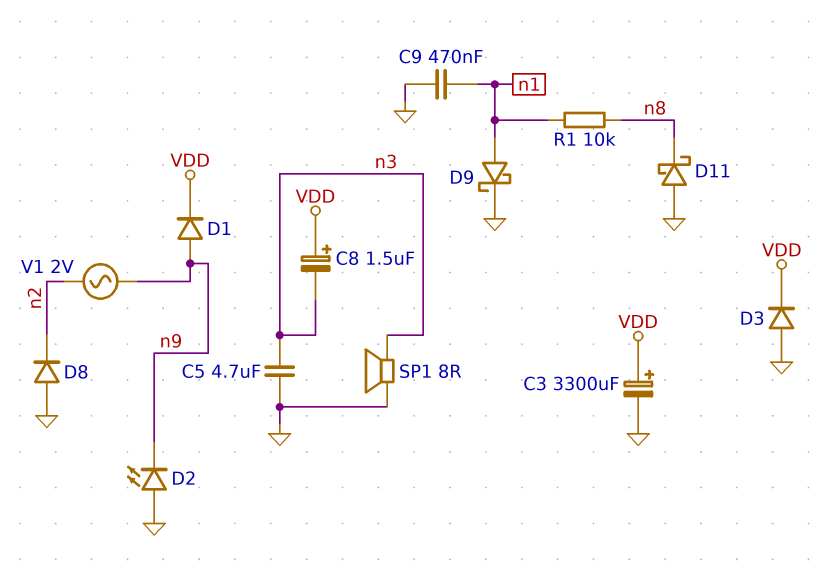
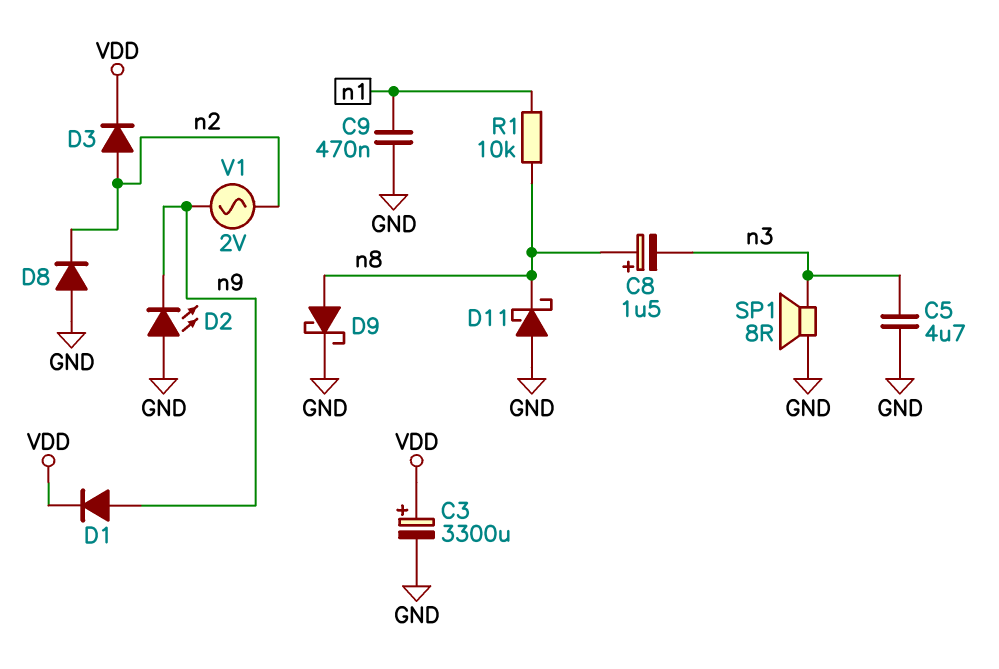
C8: 1.5uF (plus VDD, minus n3) -> 1.5uF (plus n8, minus n3)
D3: diode (A GND, K VDD) -> diode (A n2, K VDD)
D9: schottky (A n1, K GND) -> schottky (A n8, K GND)

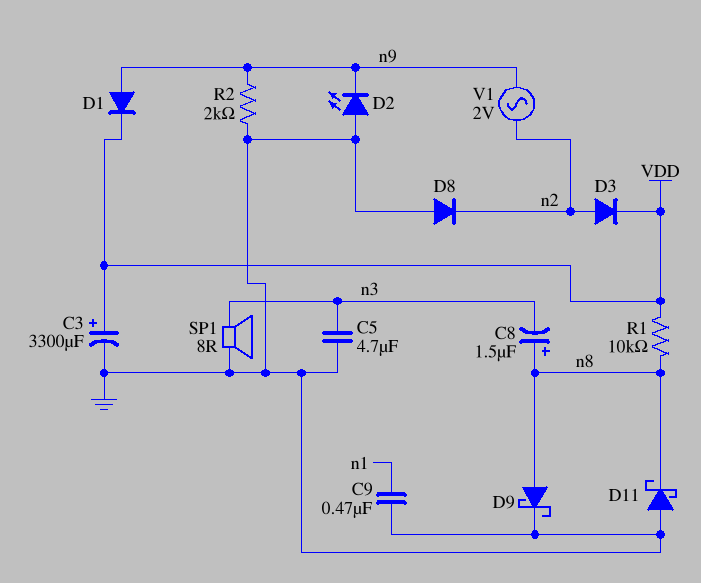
R1: 10k (n1, n8) -> 10k (VDD, n8)
R2: none -> 2k (GND, n9)

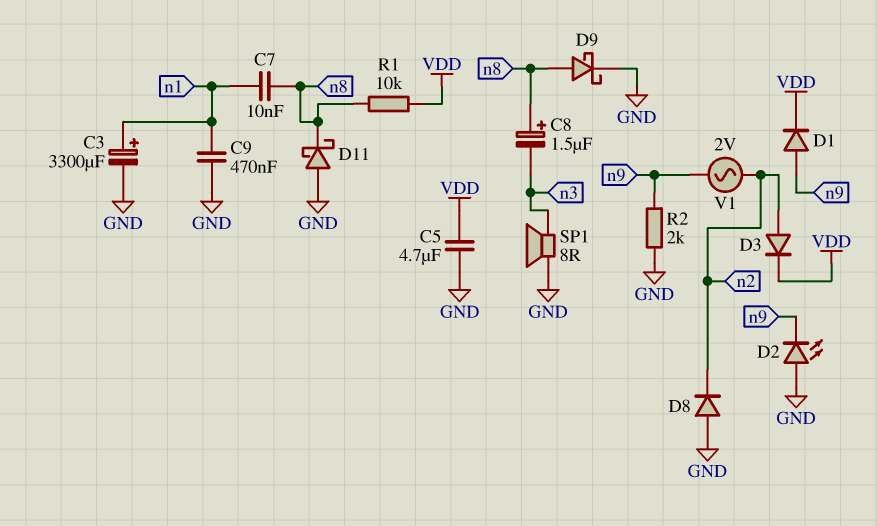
C3: 3300uF (plus VDD, minus GND) -> 3300uF (plus n1, minus GND)
C5: 4.7uF (GND, n3) -> 4.7uF (GND, VDD)
C7: none -> 10nF (n1, n8)

